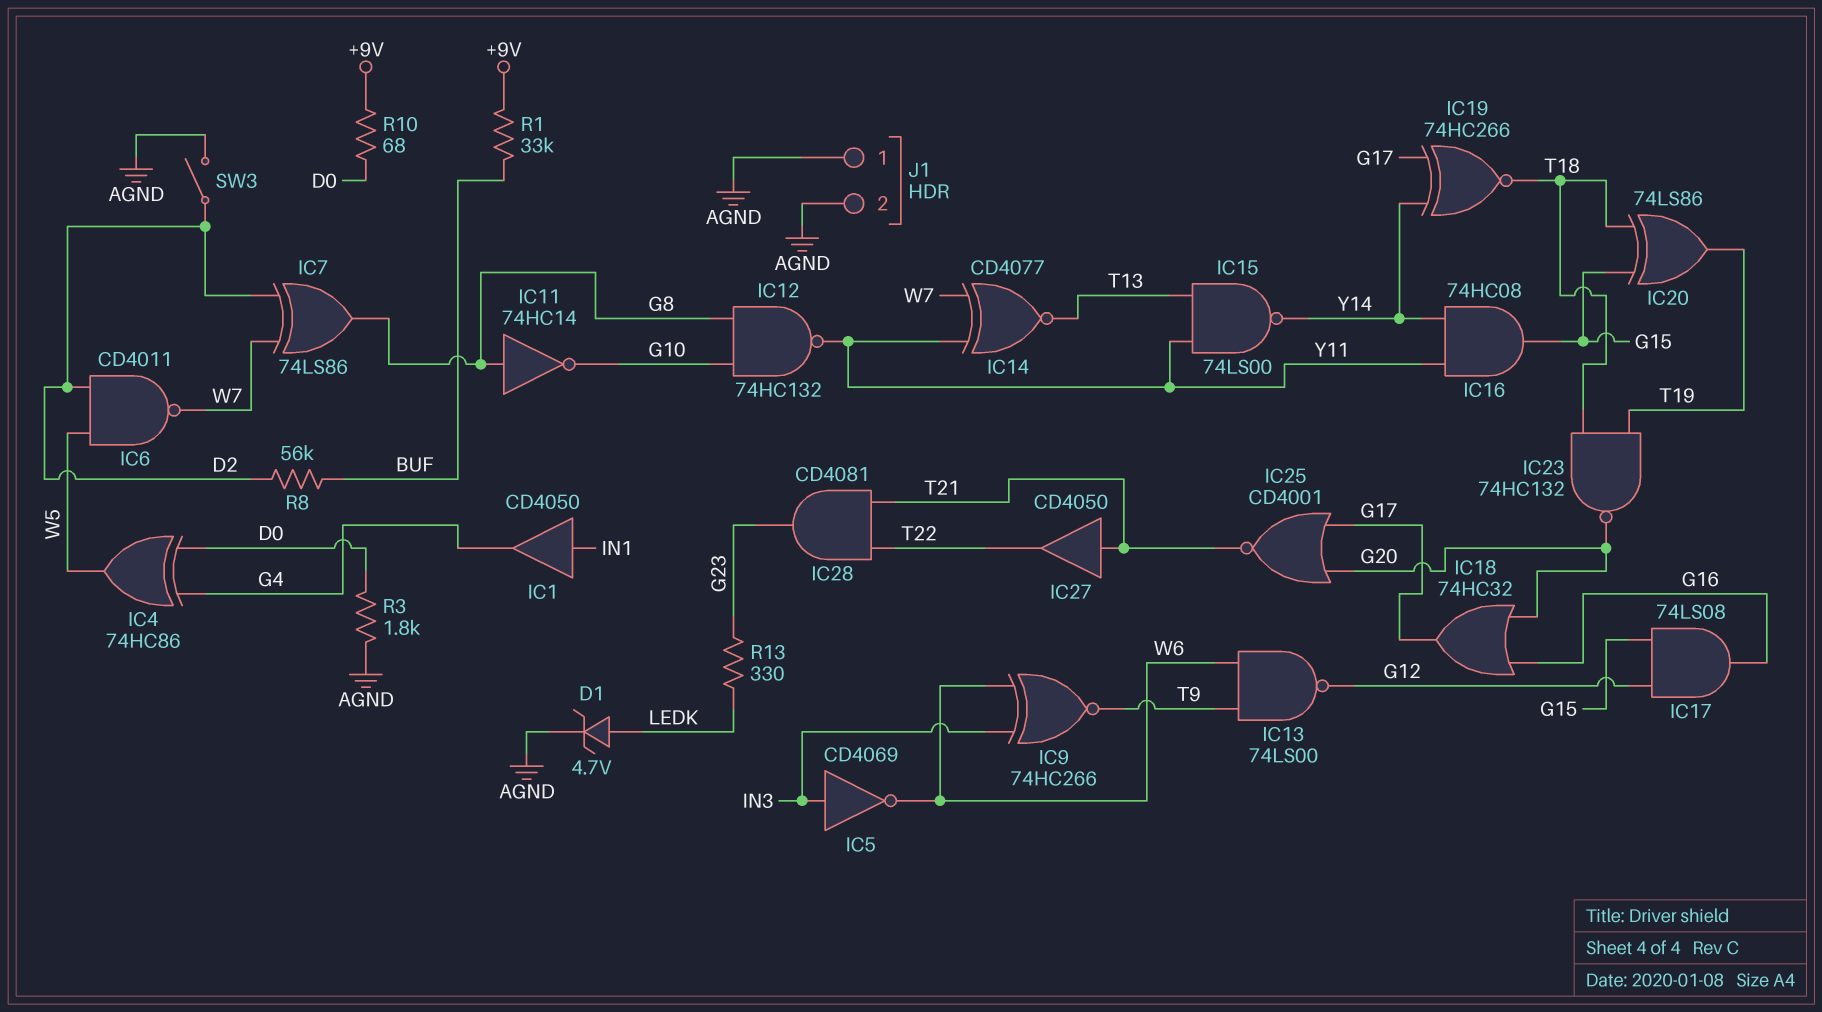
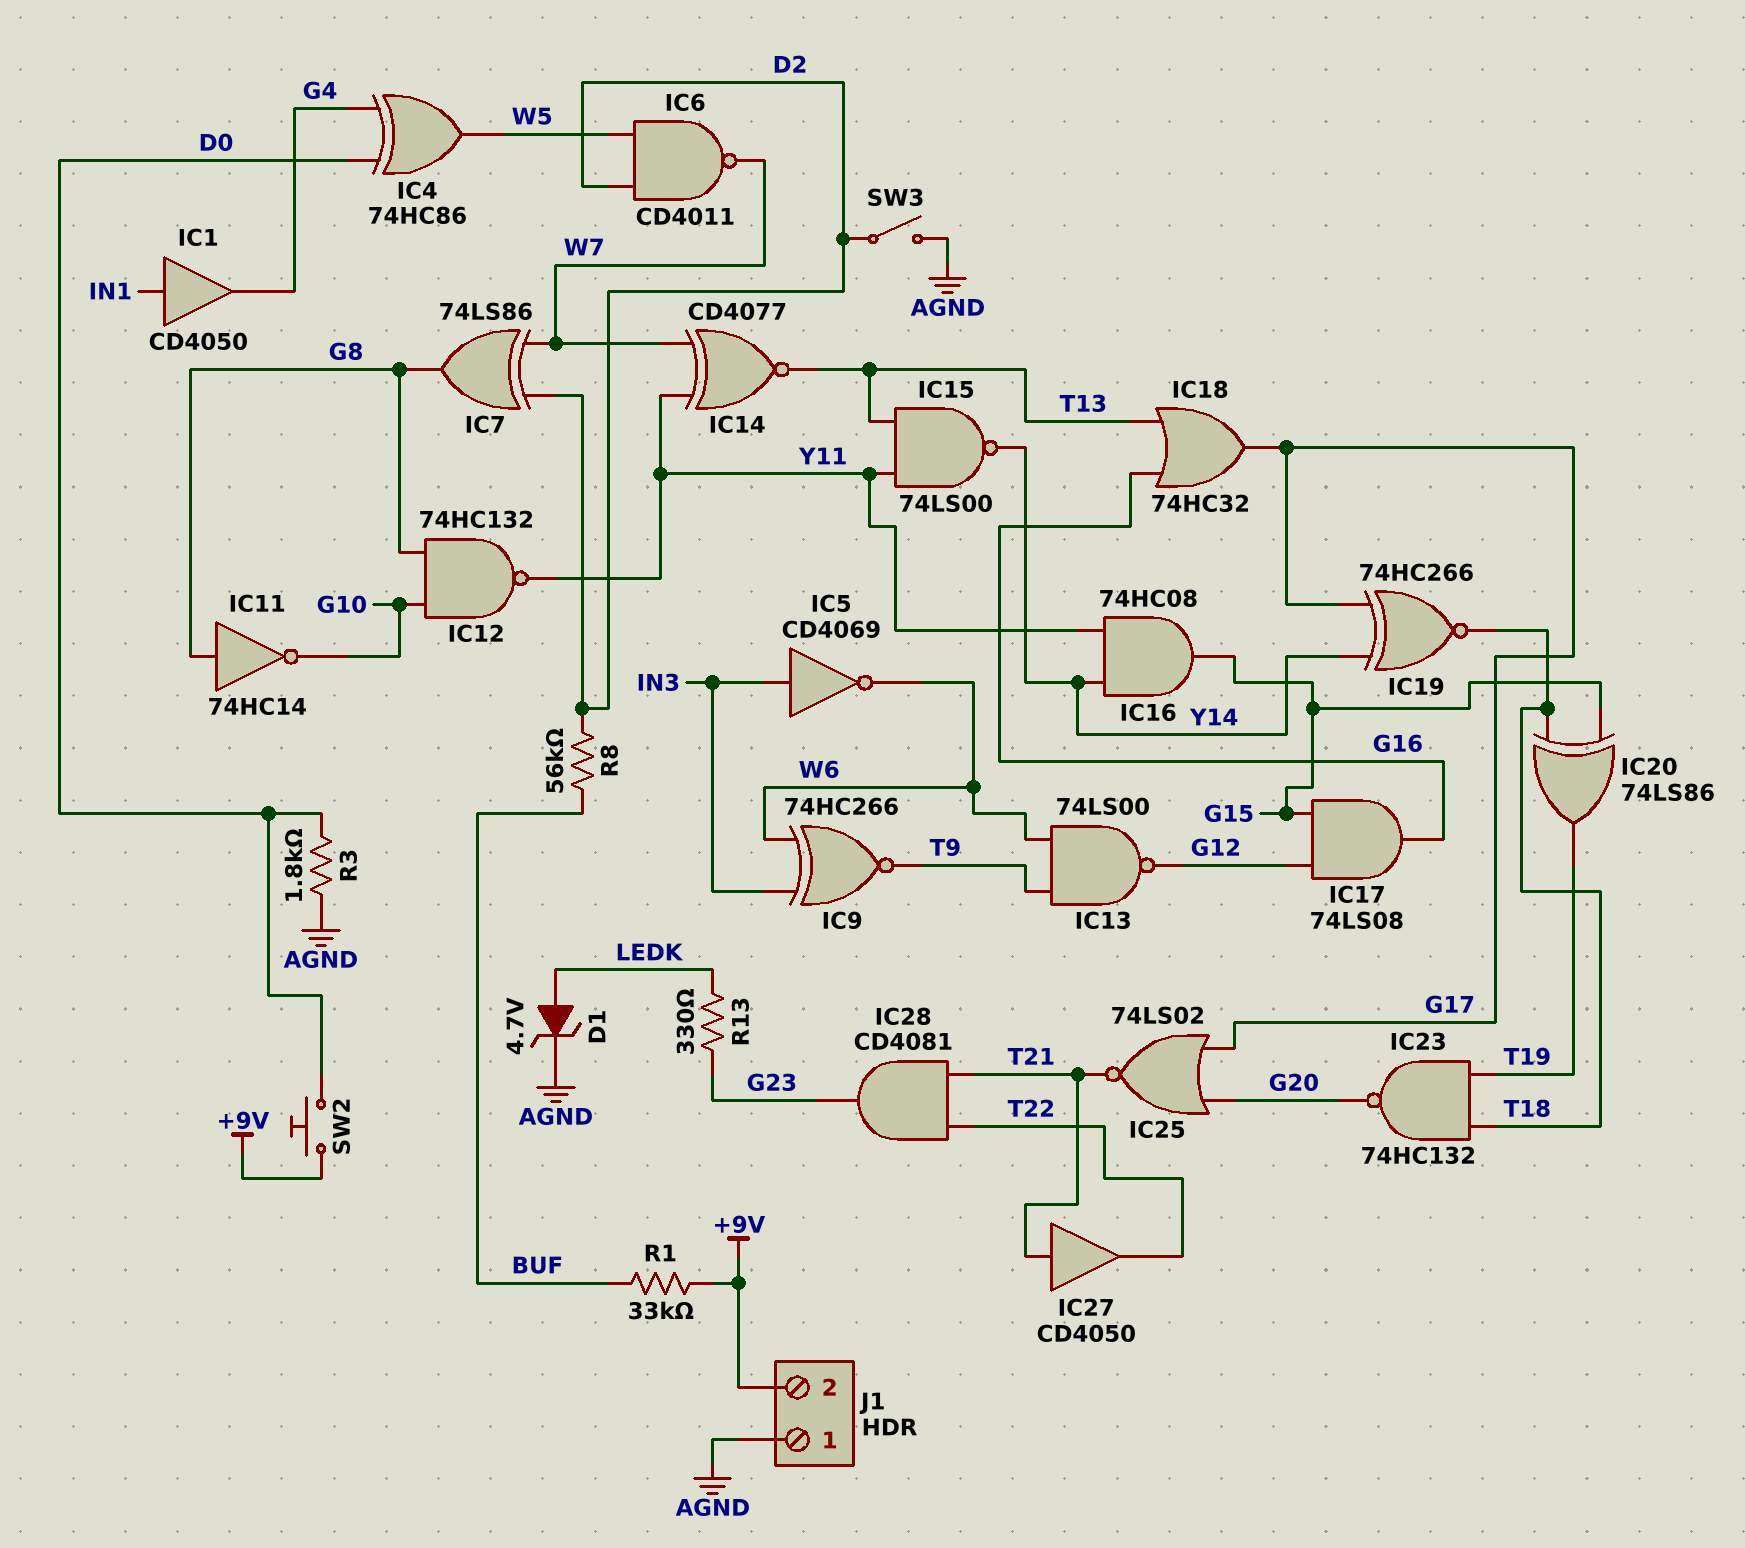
IC18: OR 74HC32 (in G16, in G20, out G17) -> OR 74HC32 (in G16, in T13, out G17)
IC25: NOR CD4001 (in G17, in G20, out T21) -> NOR 74LS02 (in G17, in G20, out T21)
J1 pin 2: AGND -> +9V
R10: 68 (+9V, D0) -> none
SW2: none -> button (+9V, D0)

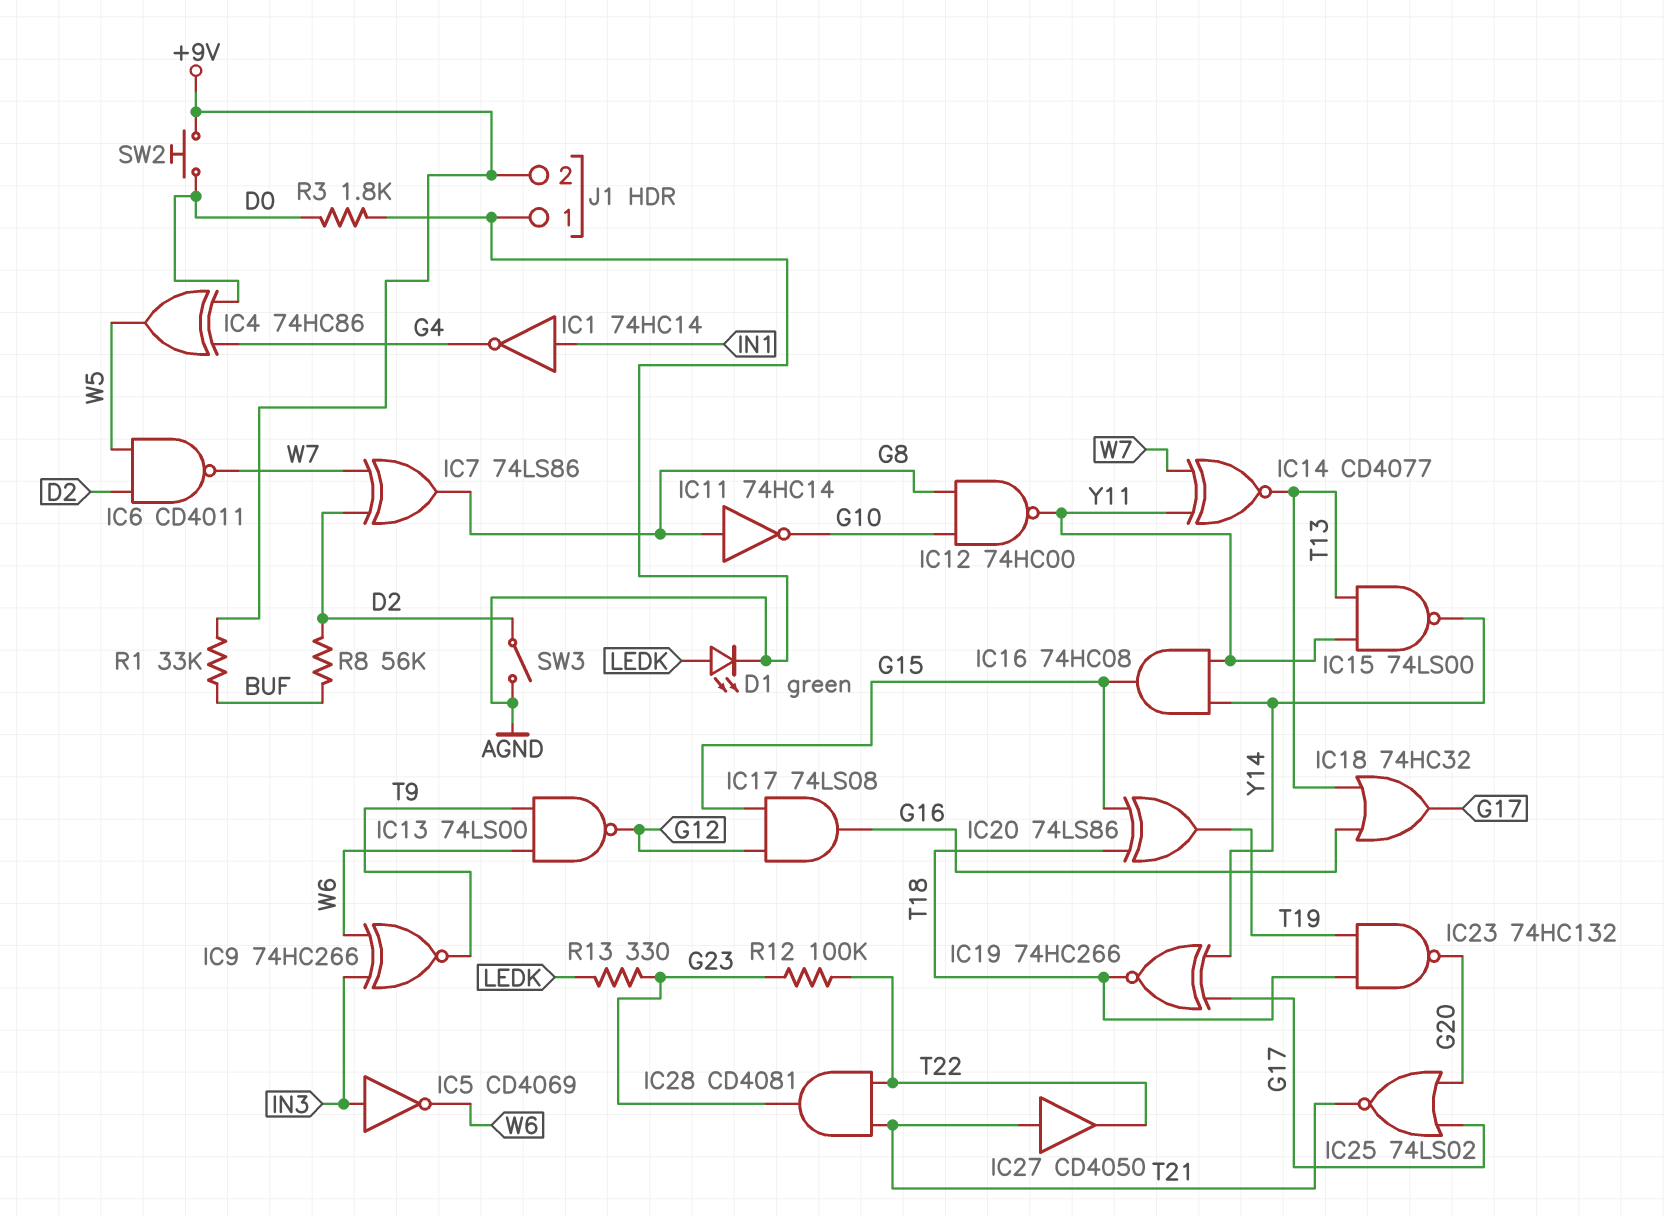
D1: zener 4.7V (A LEDK, K AGND) -> LED green (A LEDK, K AGND)
IC1: buffer CD4050 (in IN1, out G4) -> NOT 74HC14 (in IN1, out G4)
IC12: NAND 74HC132 (in G8, in G10, out Y11) -> NAND 74HC00 (in G8, in G10, out Y11)
R12: none -> 100k (G23, T22)

